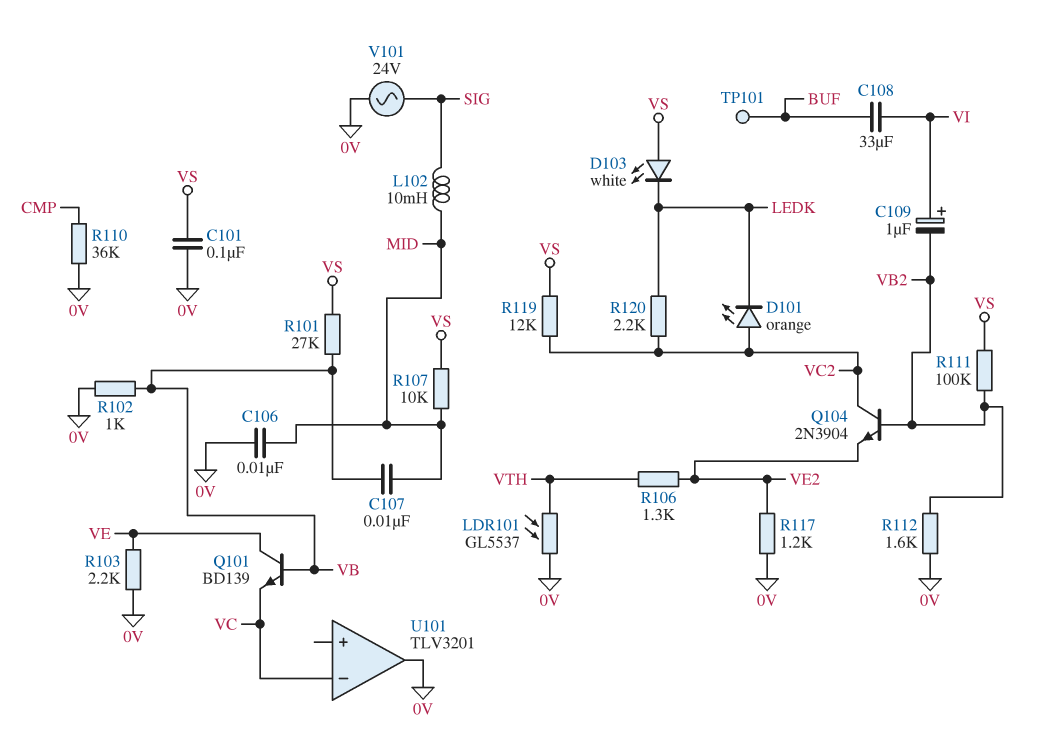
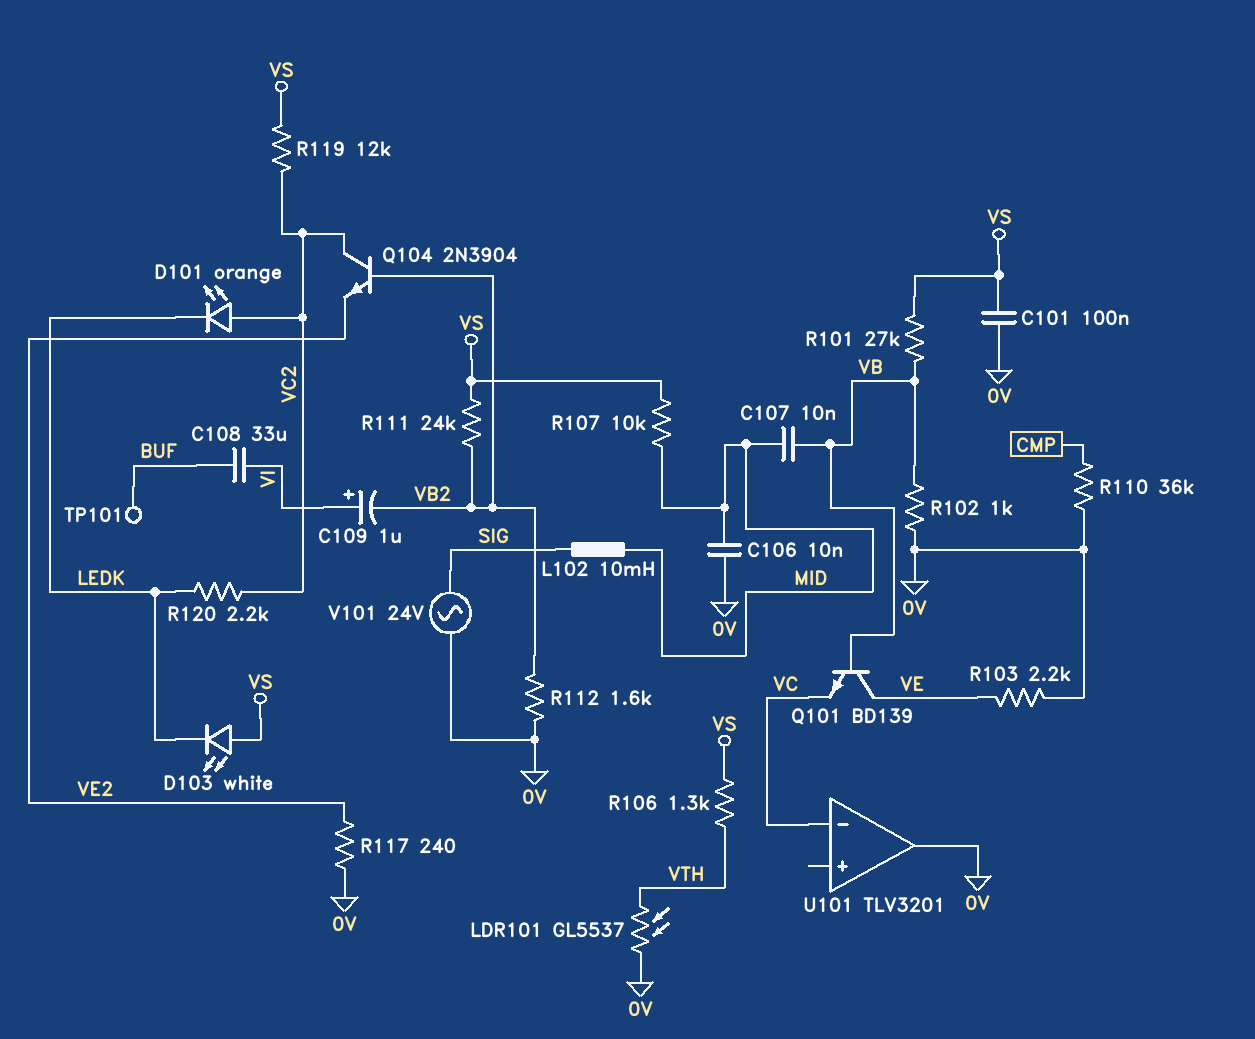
R106: 1.3k (VE2, VTH) -> 1.3k (VS, VTH)
R111: 100k (VB2, VS) -> 24k (VB2, VS)
R117: 1.2k (0V, VE2) -> 240 (0V, VE2)

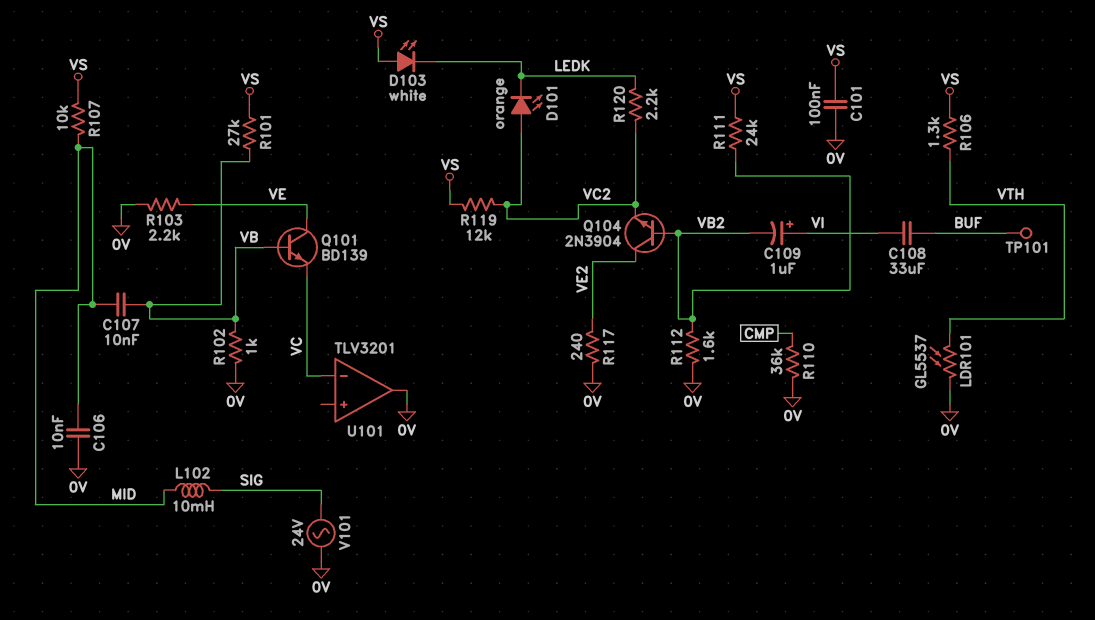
Q104: NPN 2N3904 (B VB2, C VC2, E VE2) -> NPN 2N3904 (B VB2, C VE2, E VC2)

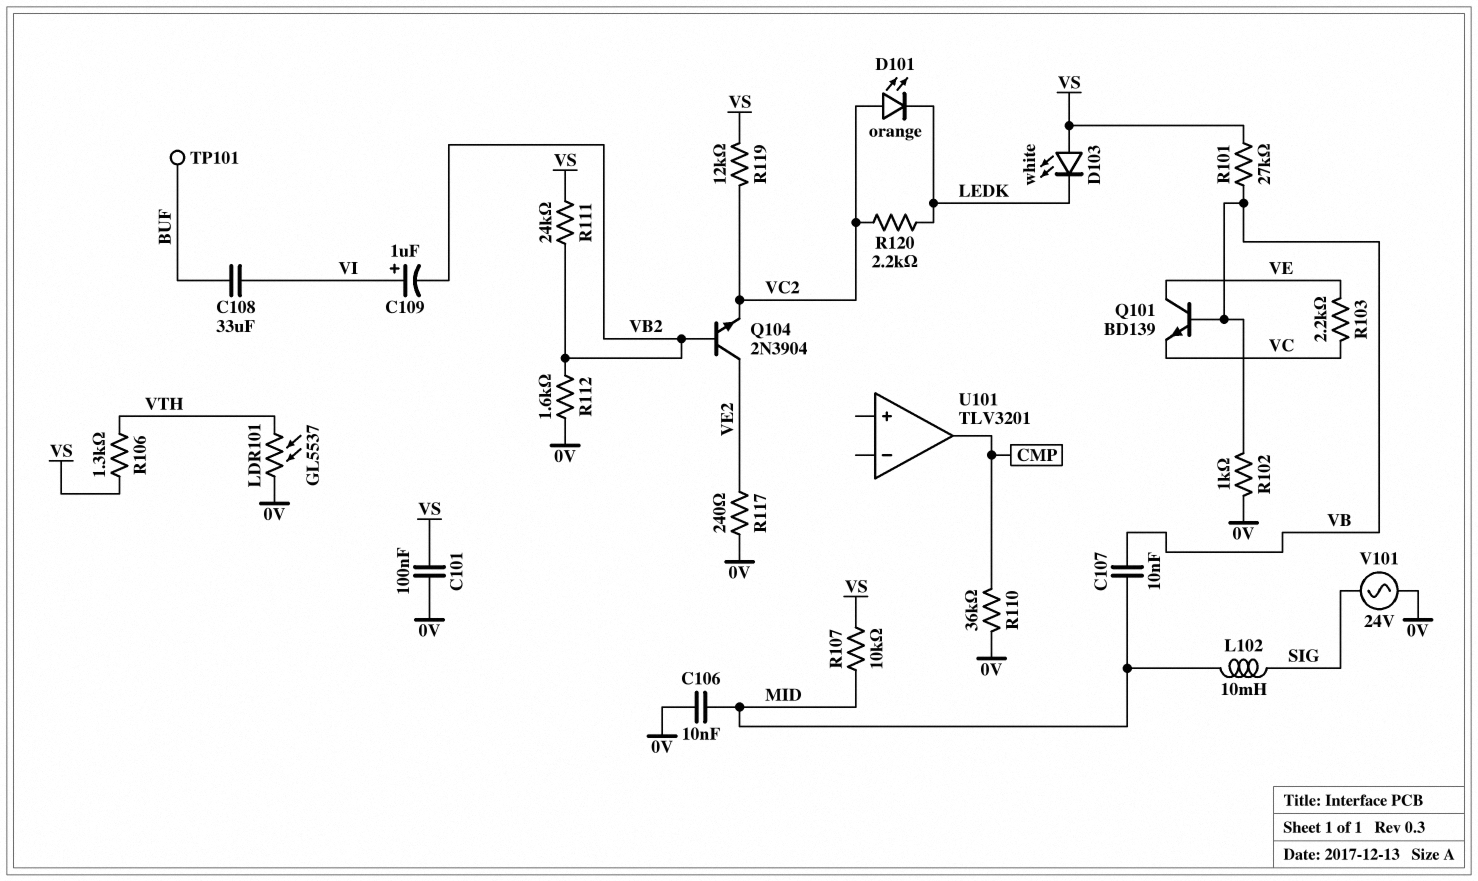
R103: 2.2k (0V, VE) -> 2.2k (VC, VE)
U101 pin in-: VC -> none
U101 pin out: 0V -> CMP

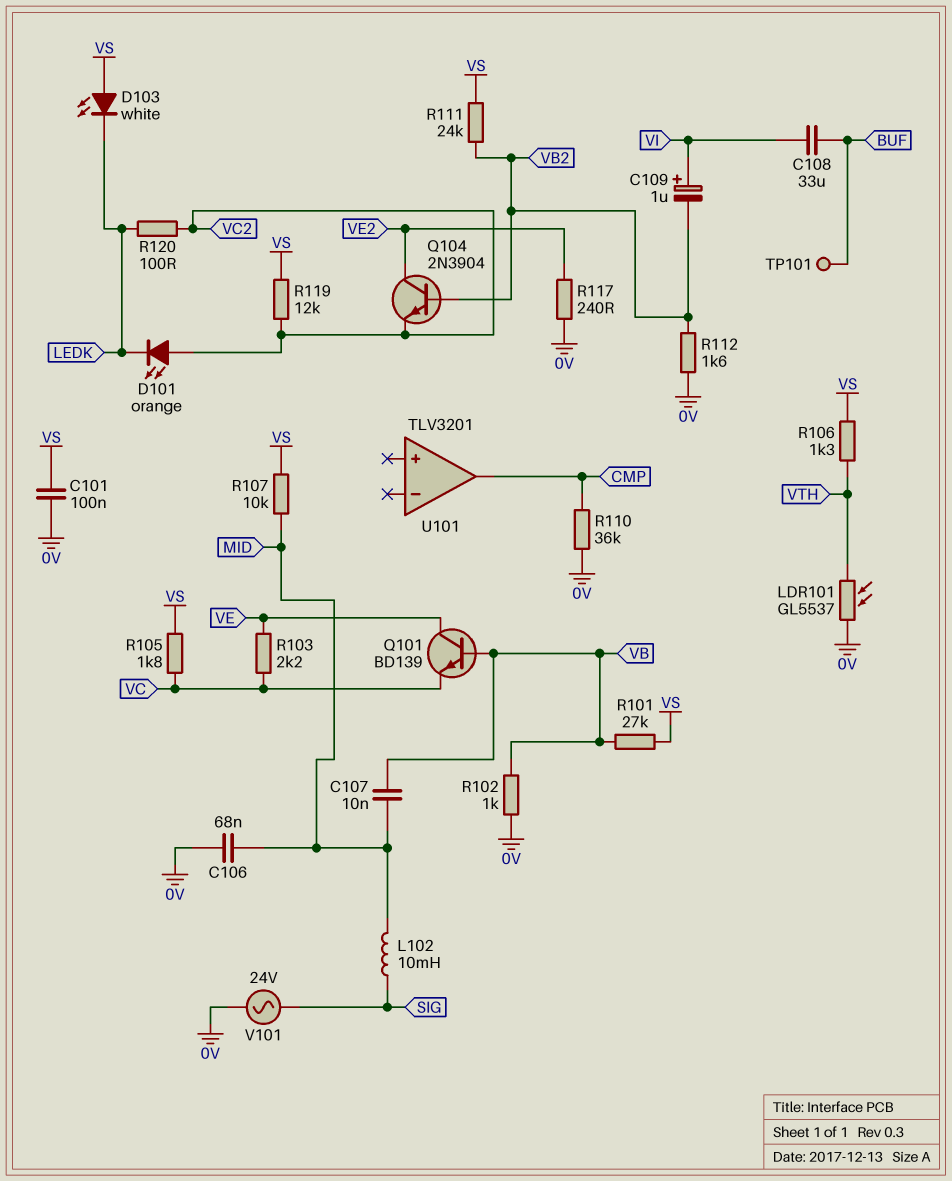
C106: 10nF (0V, MID) -> 68nF (0V, MID)
R105: none -> 1.8k (VC, VS)
R120: 2.2k (LEDK, VC2) -> 100 (LEDK, VC2)

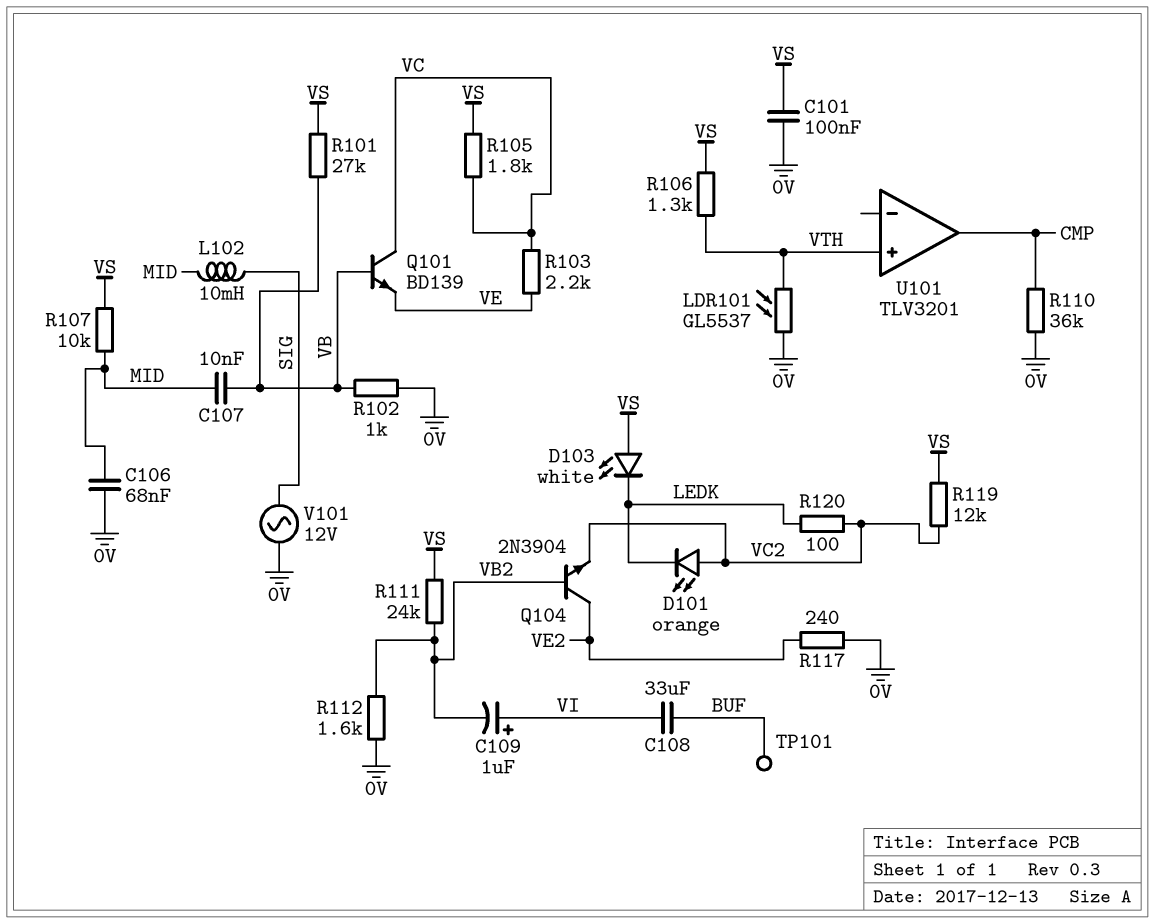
Q101: NPN BD139 (B VB, C VE, E VC) -> NPN BD139 (B VB, C VC, E VE)
U101 pin in+: none -> VTH
V101: AC 24V (0V, SIG) -> AC 12V (0V, SIG)

